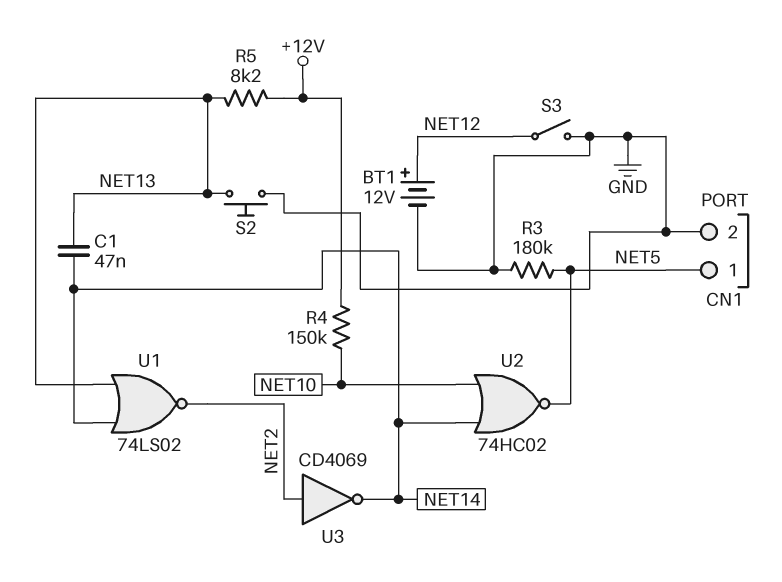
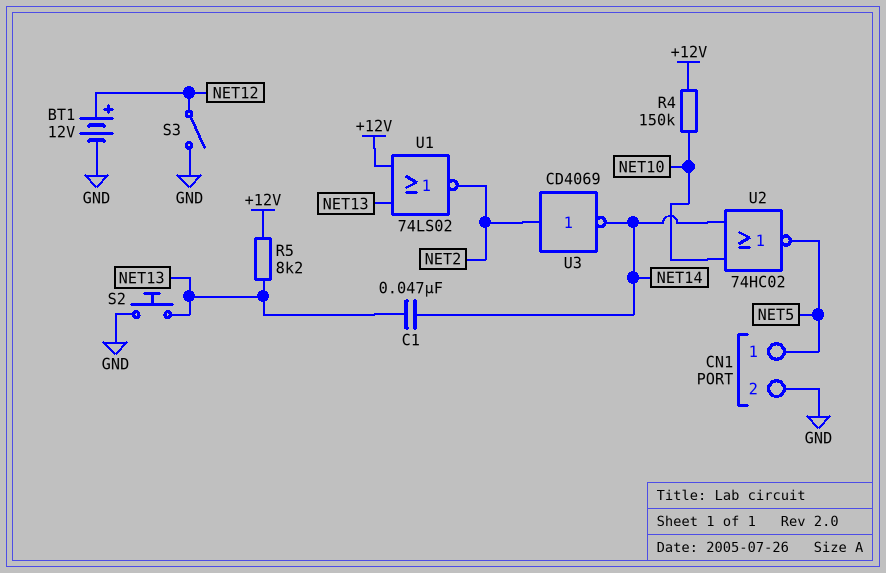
R3: 180k (GND, NET5) -> none
U1: NOR 74LS02 (in NET13, in NET14, out NET2) -> NOR 74LS02 (in +12V, in NET13, out NET2)

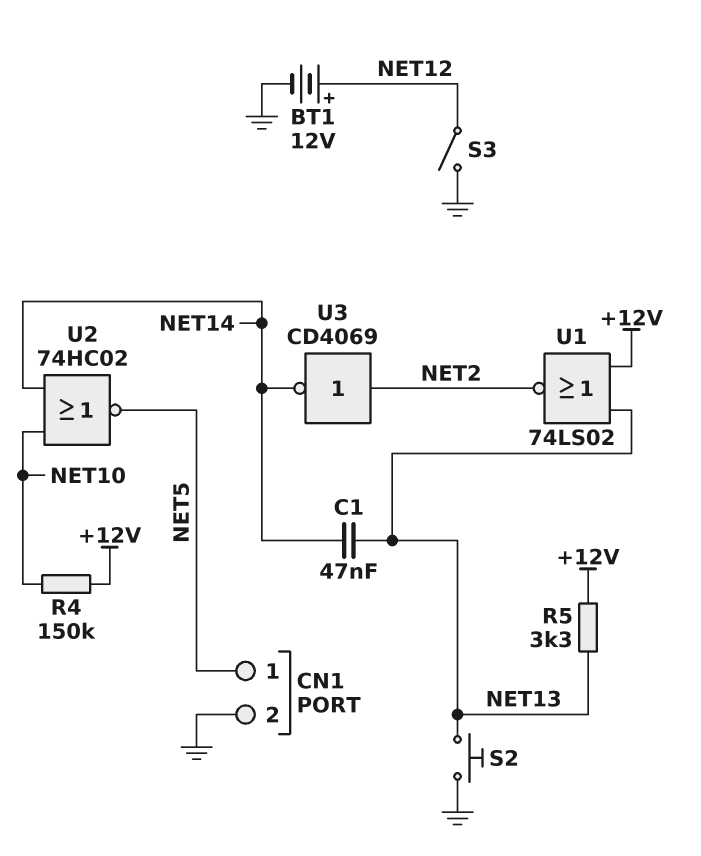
R5: 8.2k (+12V, NET13) -> 3.3k (+12V, NET13)

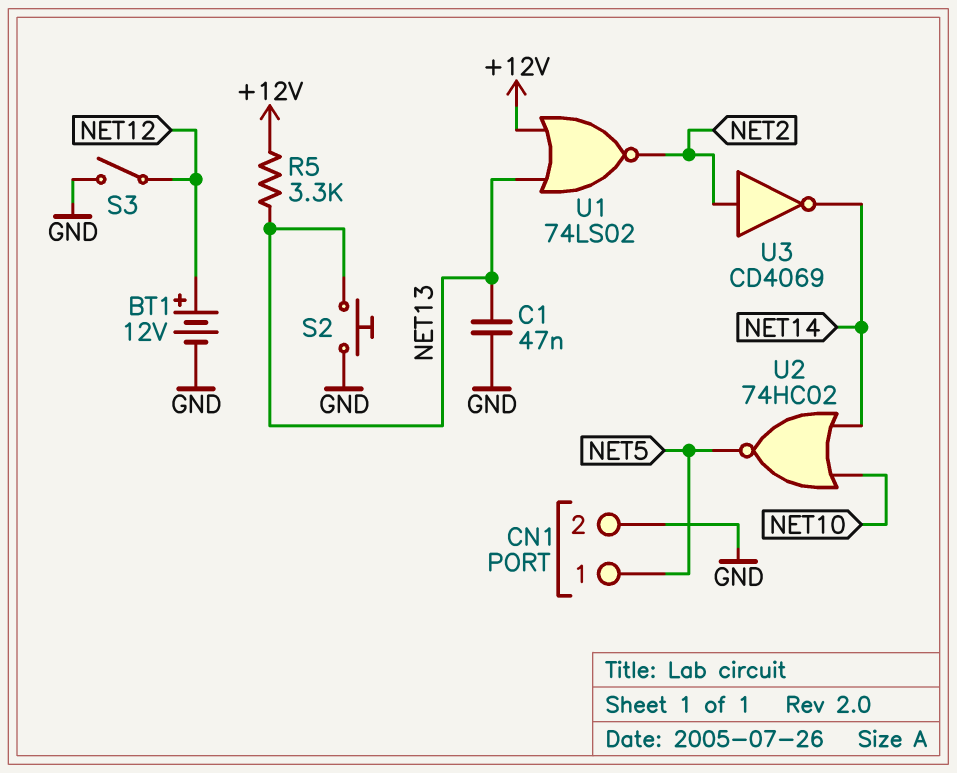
C1: 47nF (NET13, NET14) -> 47nF (GND, NET13)
R4: 150k (+12V, NET10) -> none

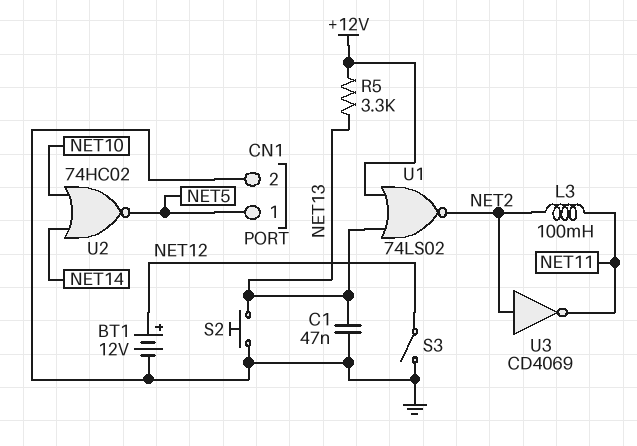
L3: none -> 100mH (NET2, NET11)
U3: NOT CD4069 (in NET2, out NET14) -> NOT CD4069 (in NET2, out NET11)

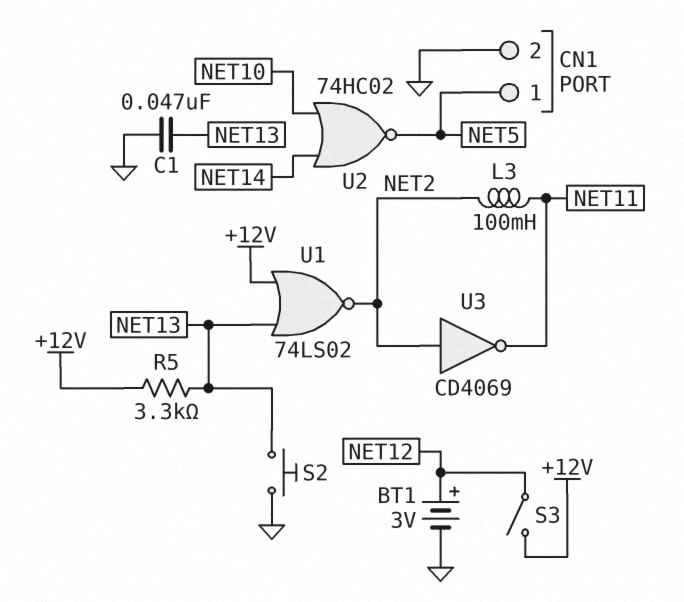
BT1: 12V (plus NET12, minus GND) -> 3V (plus NET12, minus GND)
S3: switch (GND, NET12) -> switch (+12V, NET12)

